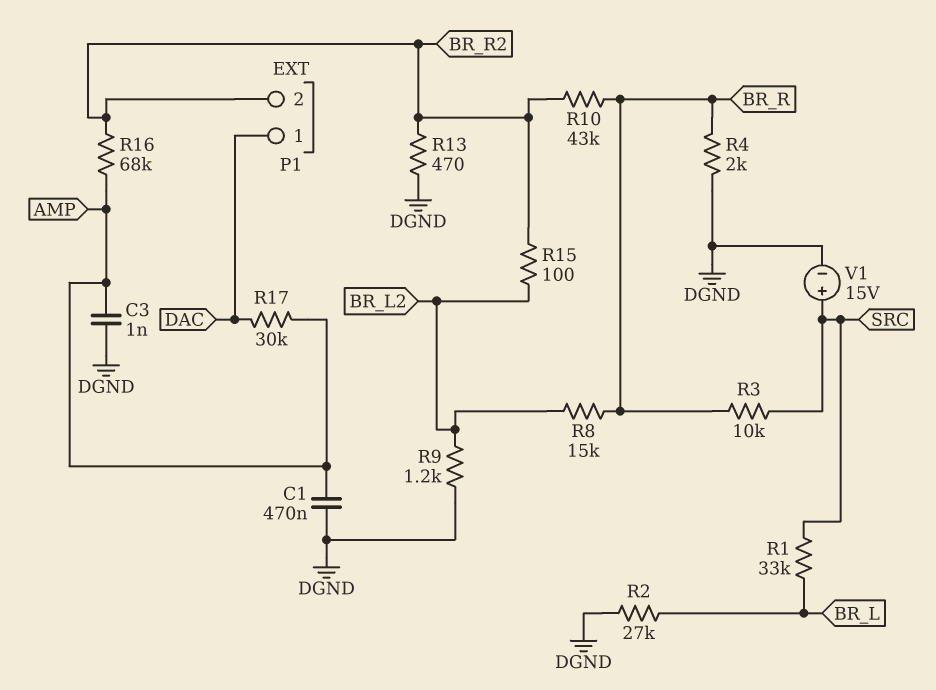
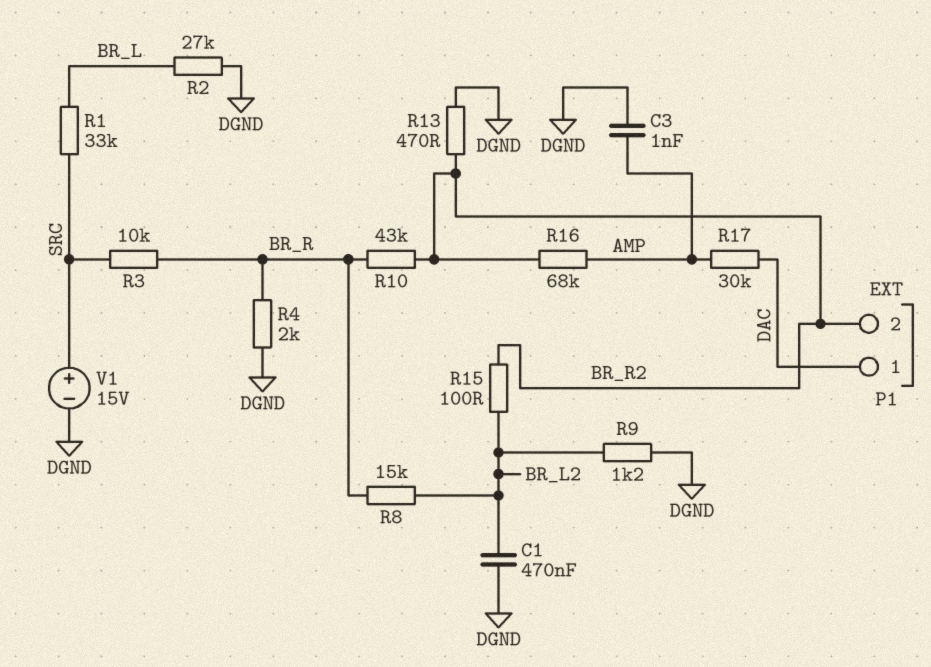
C1: 470nF (AMP, DGND) -> 470nF (BR_L2, DGND)

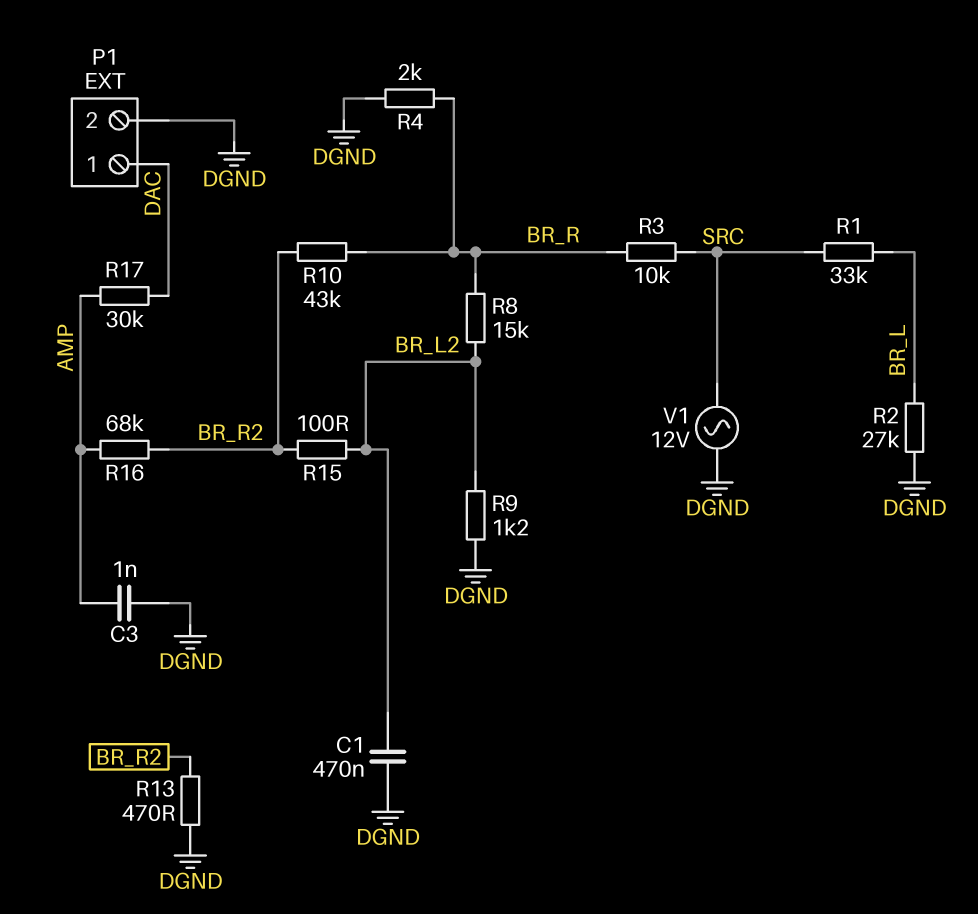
P1 pin 2: BR_R2 -> DGND
V1: 15V (plus SRC, minus DGND) -> AC 12V (DGND, SRC)

